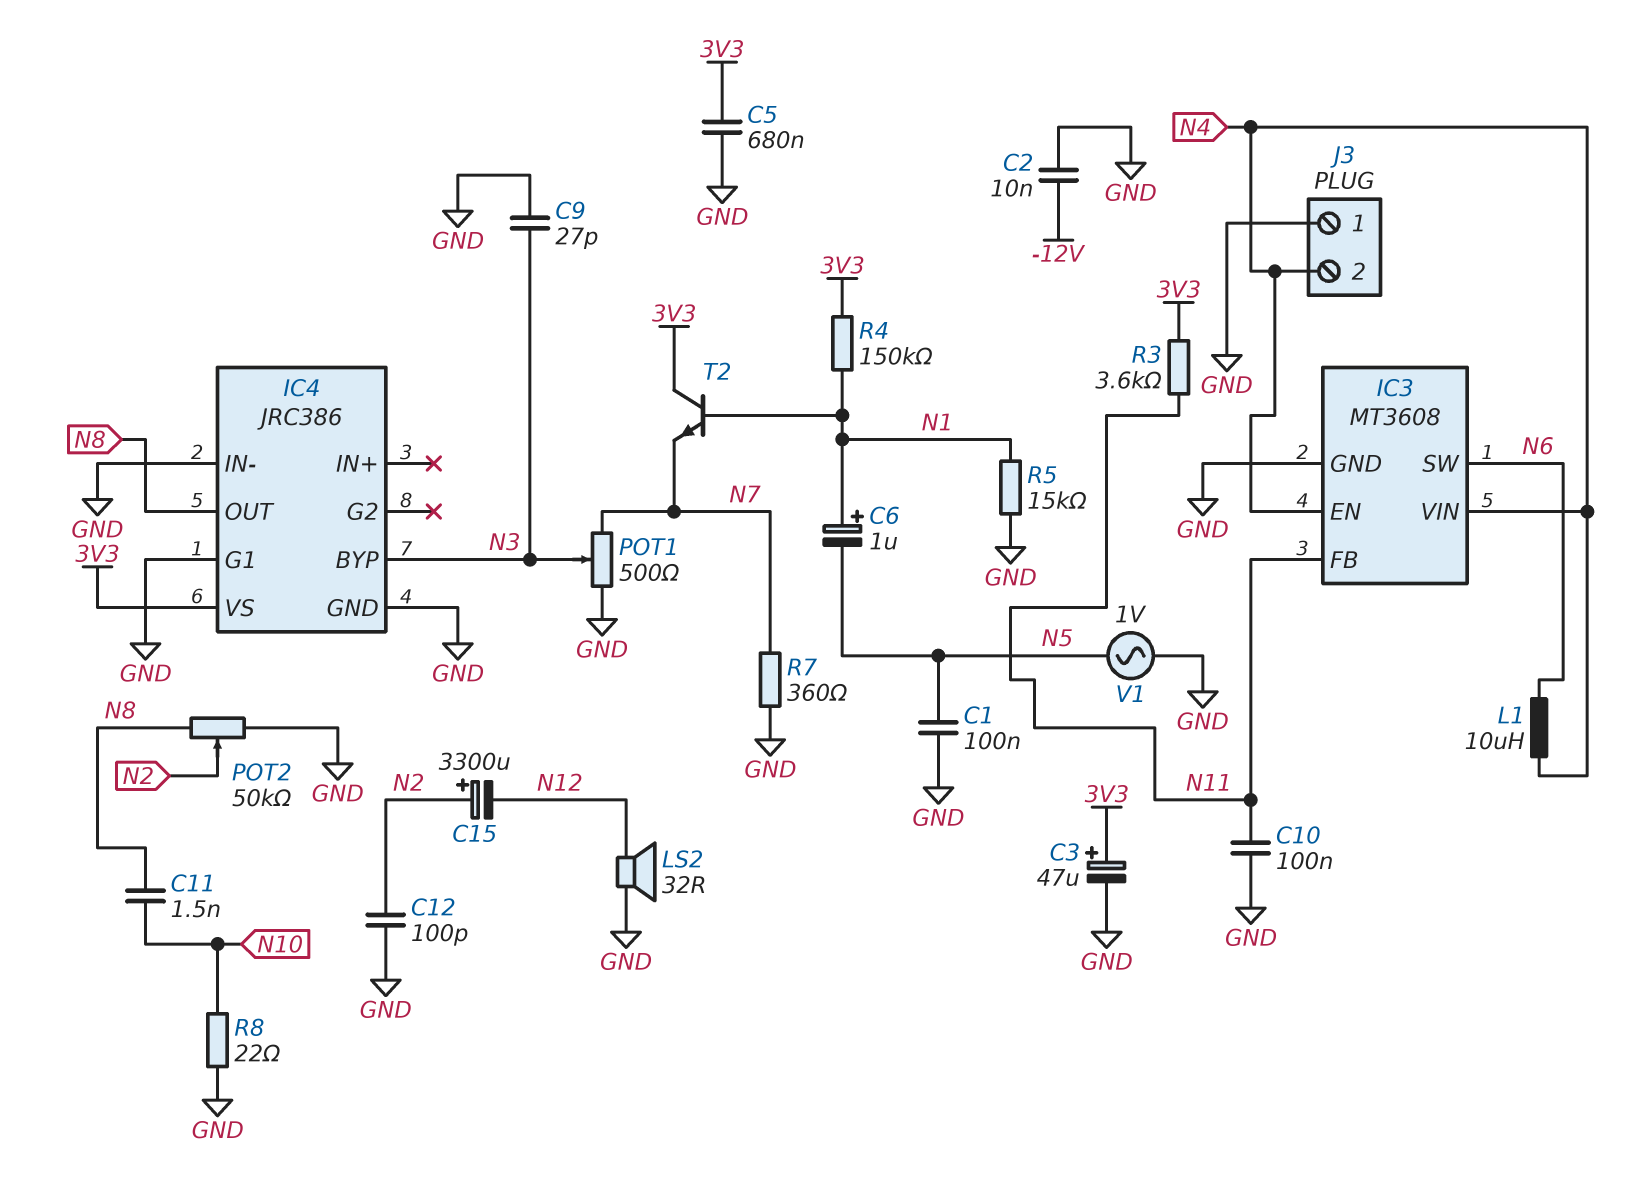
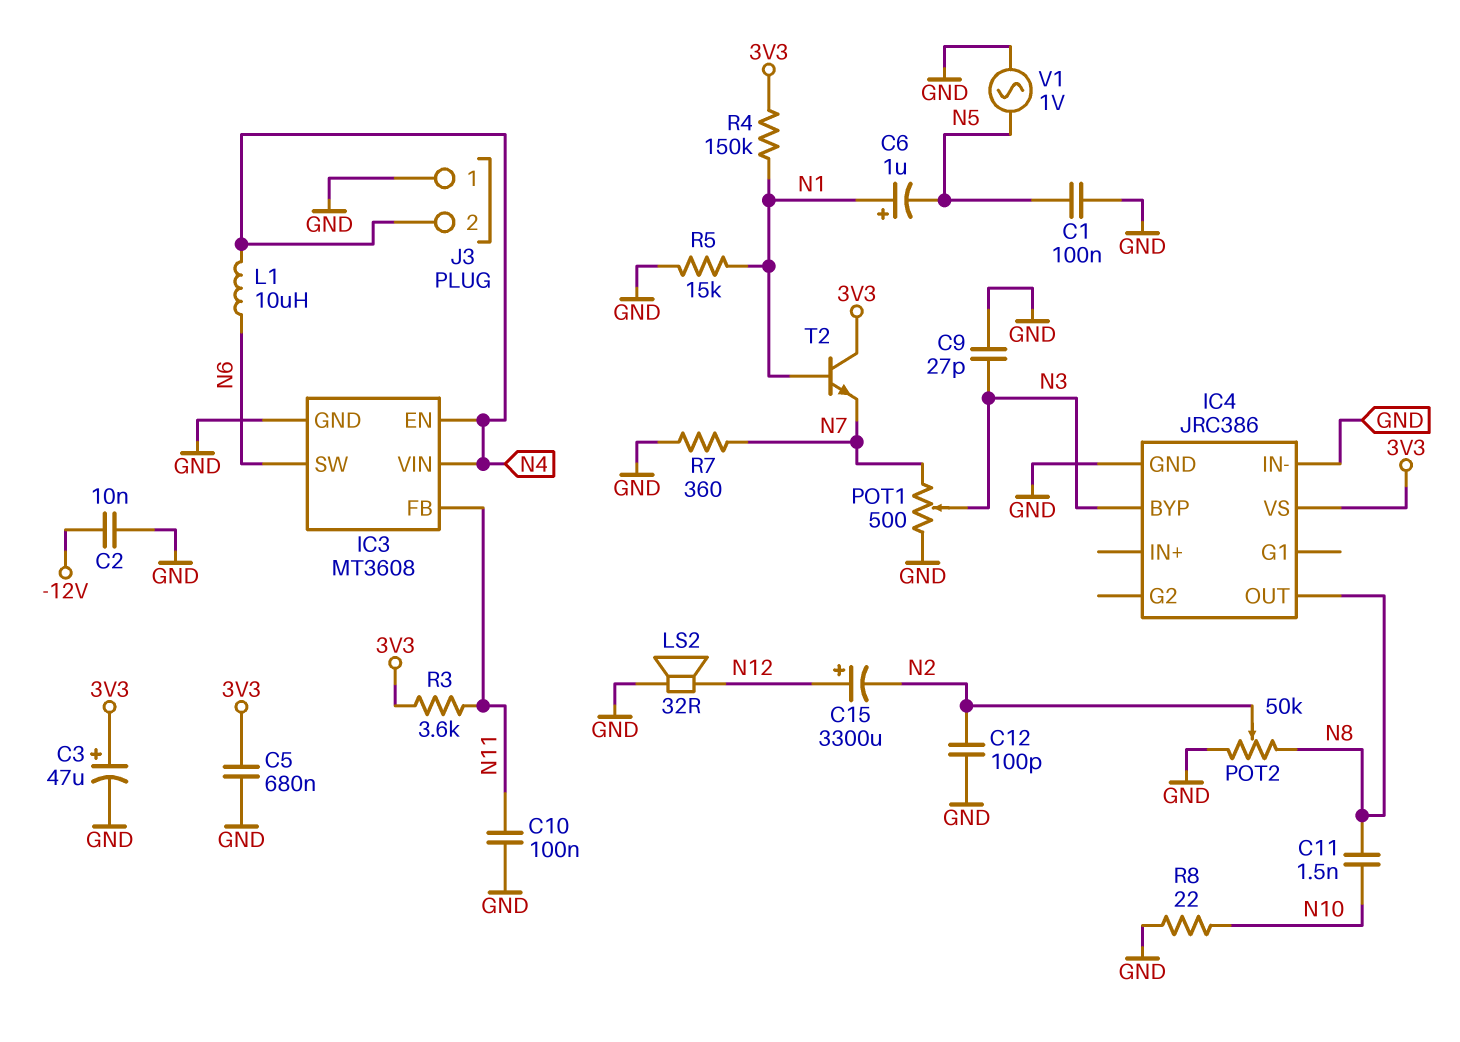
C15: 3300uF (plus N2, minus N12) -> 3300uF (plus N12, minus N2)
IC4 pin G1: GND -> none

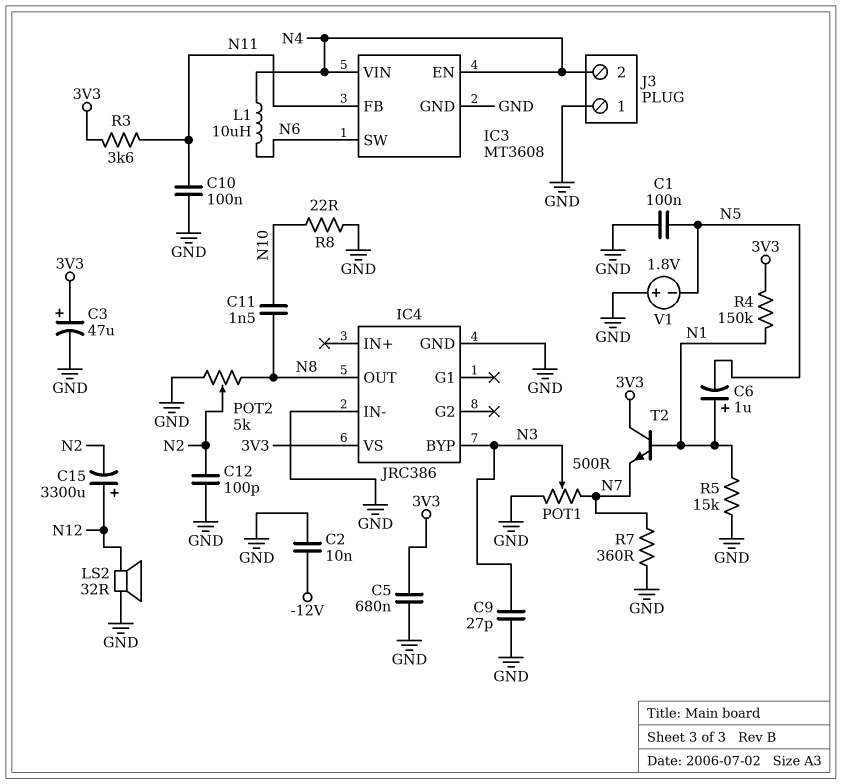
POT2: 50k (GND, N8, wiper N2) -> 5k (GND, N8, wiper N2)
V1: AC 1V (GND, N5) -> 1.8V (plus GND, minus N5)

